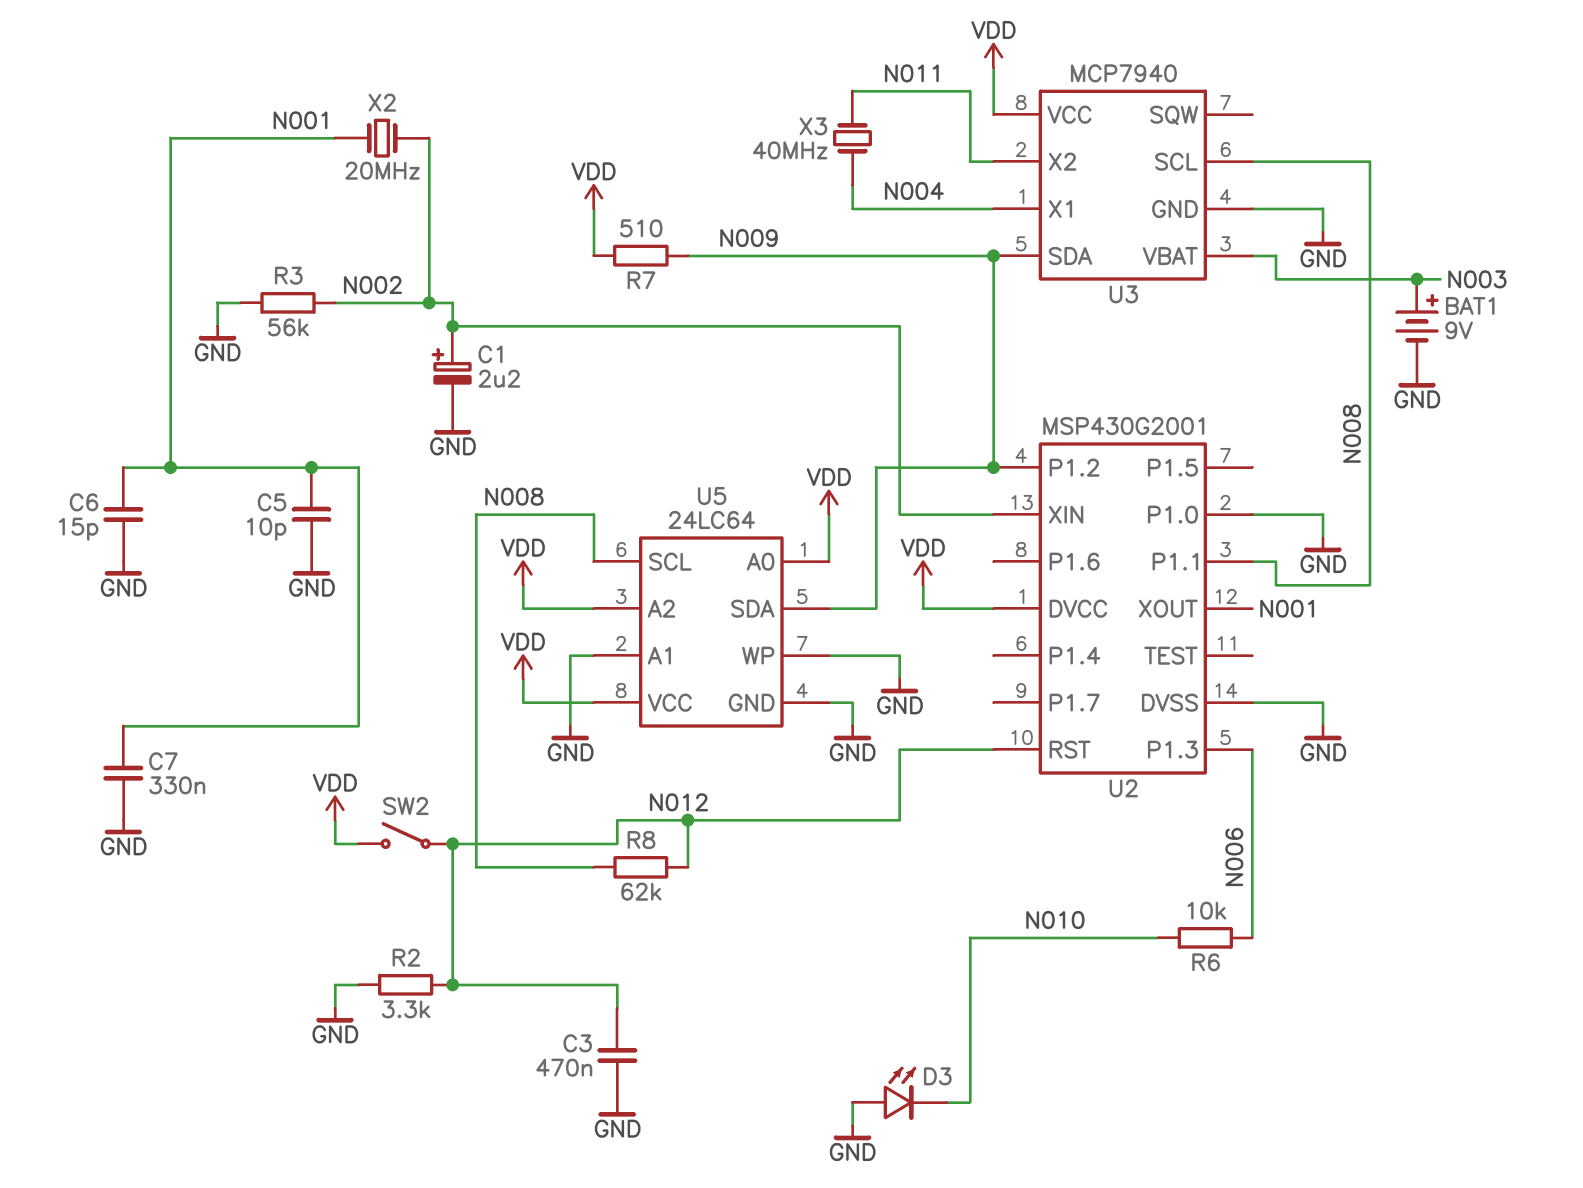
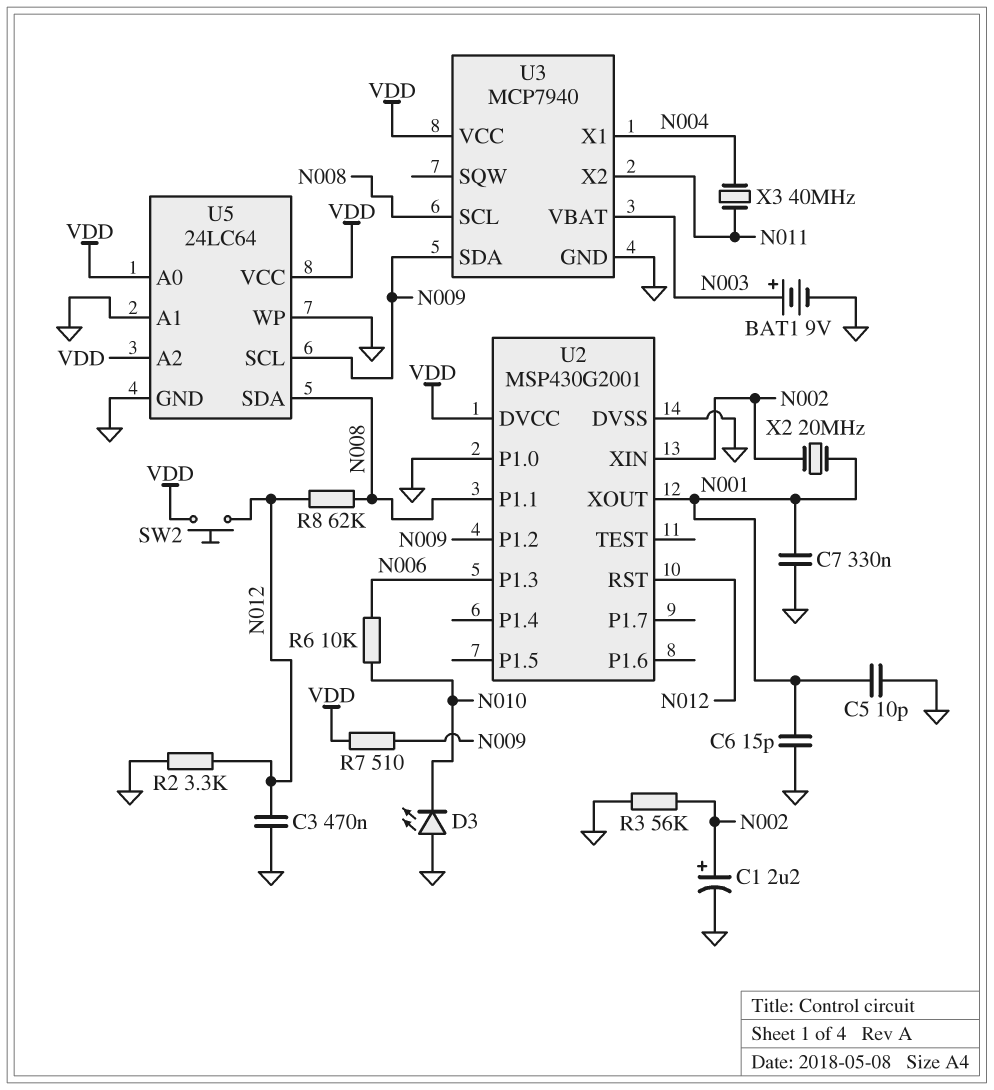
SW2: switch (N012, VDD) -> button (N012, VDD)
U5 pin SCL: N008 -> N009
U5 pin SDA: N009 -> N008

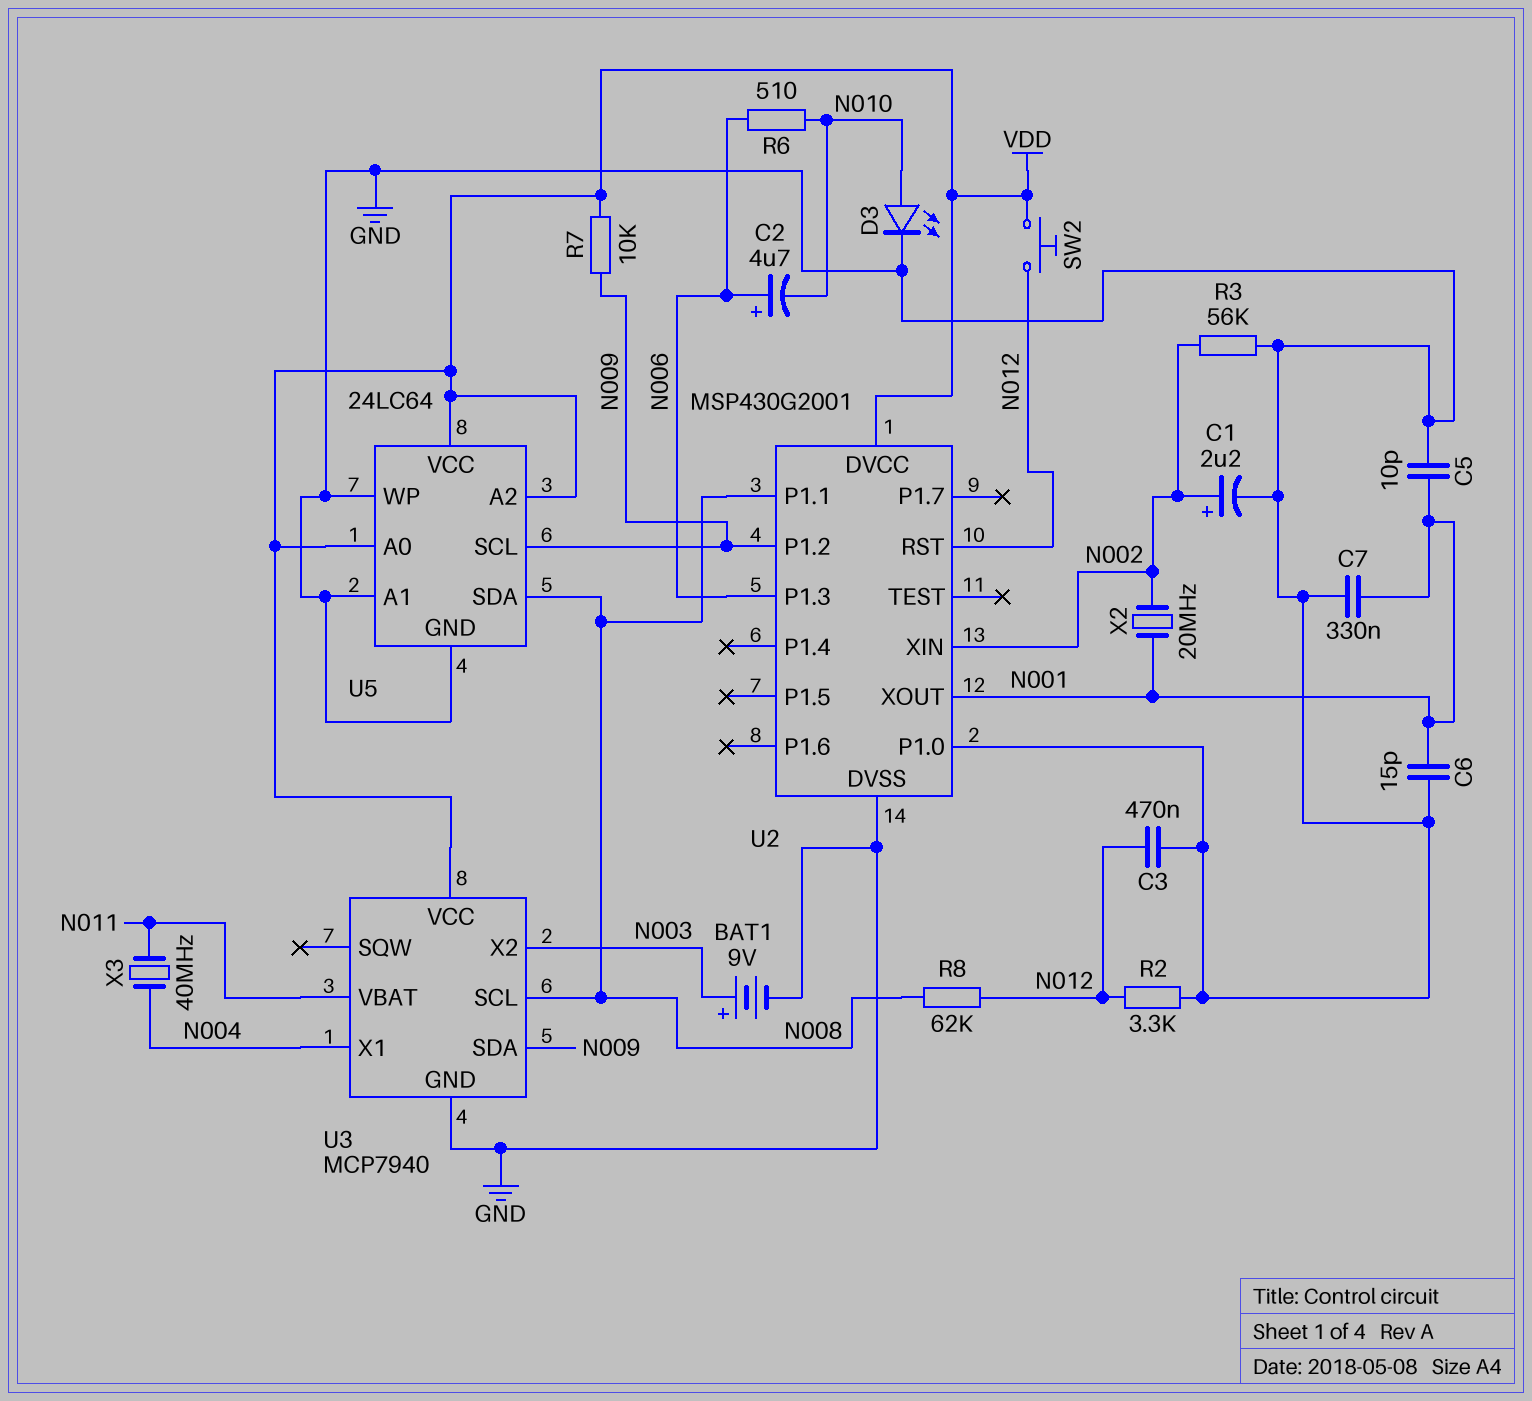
C2: none -> 4.7uF (plus N006, minus N010)
D3: LED (A GND, K N010) -> LED (A N010, K GND)
R6: 10k (N006, N010) -> 510 (N006, N010)
R7: 510 (N009, VDD) -> 10k (N009, VDD)
U3 pin VBAT: N003 -> N011
U3 pin X2: N011 -> N003

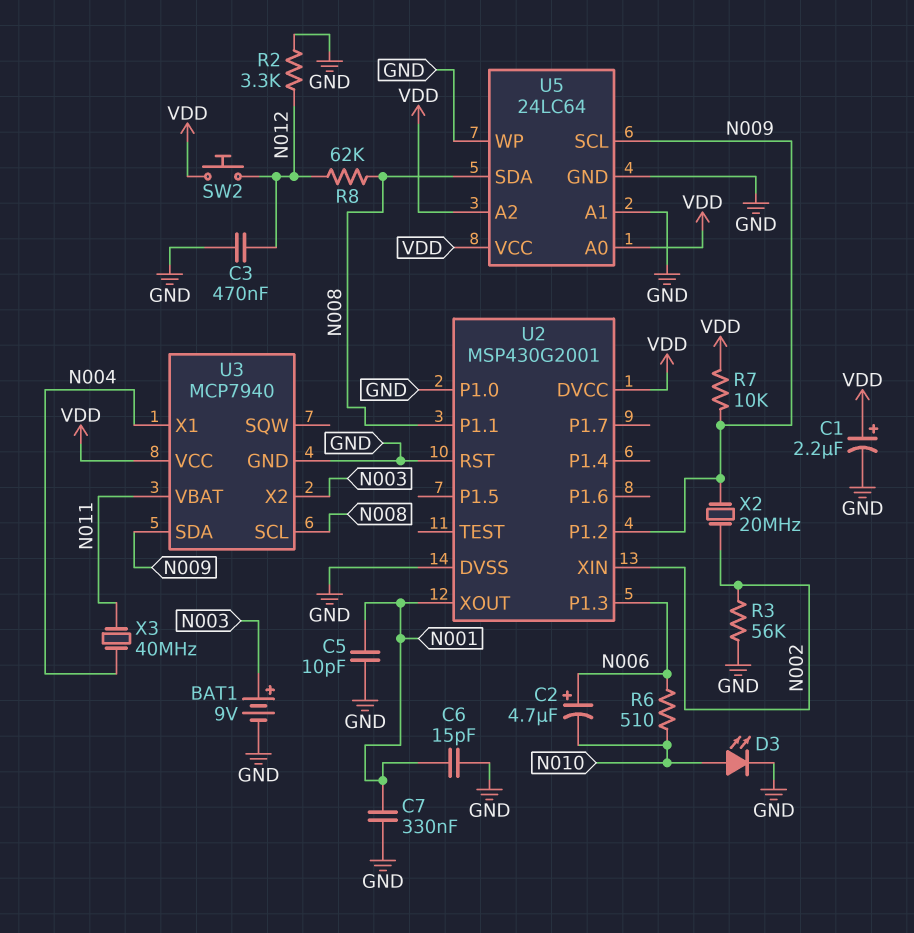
C1: 2.2uF (plus N002, minus GND) -> 2.2uF (plus VDD, minus GND)
U2 pin RST: N012 -> GND
X2: 20MHz (N001, N002) -> 20MHz (N002, N009)

